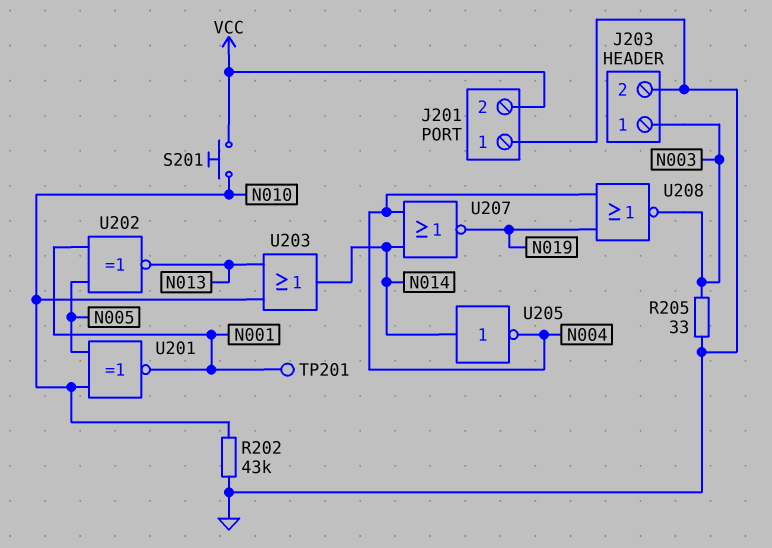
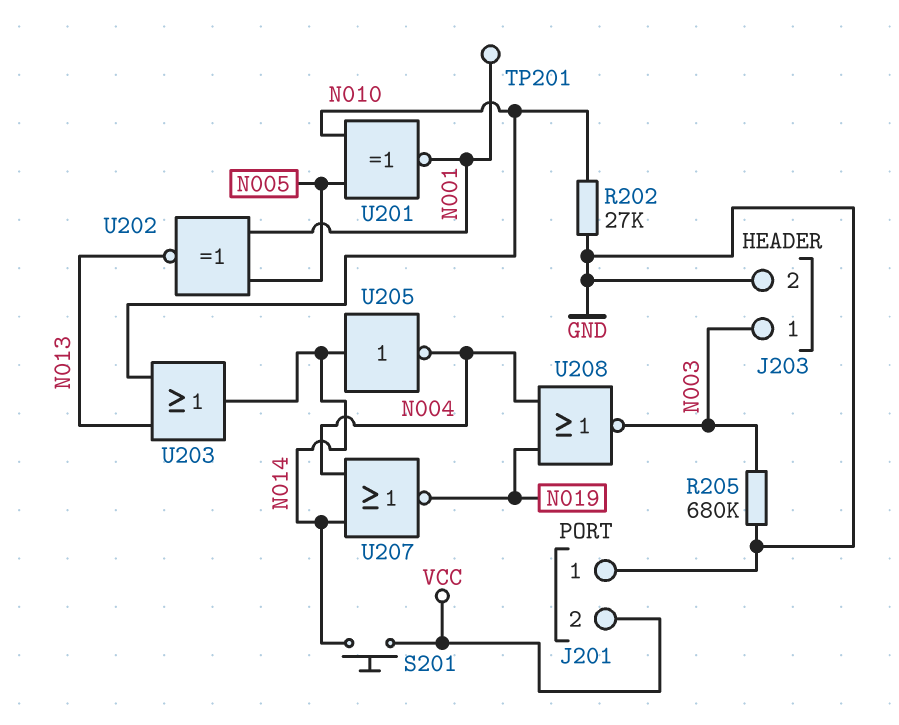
R202: 43k (GND, N010) -> 27k (GND, N010)
R205: 33 (GND, N003) -> 680k (GND, N003)
S201: button (N010, VCC) -> button (N014, VCC)

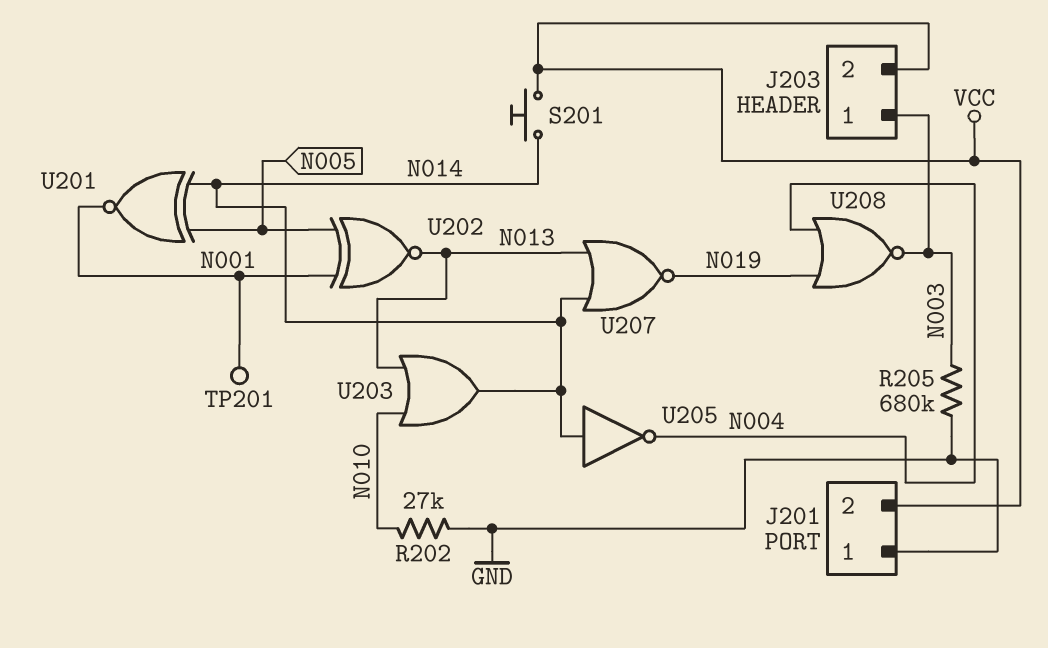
J203 pin 2: GND -> VCC
U201: XNOR (in N005, in N010, out N001) -> XNOR (in N005, in N014, out N001)
U207: NOR (in N004, in N014, out N019) -> NOR (in N013, in N014, out N019)

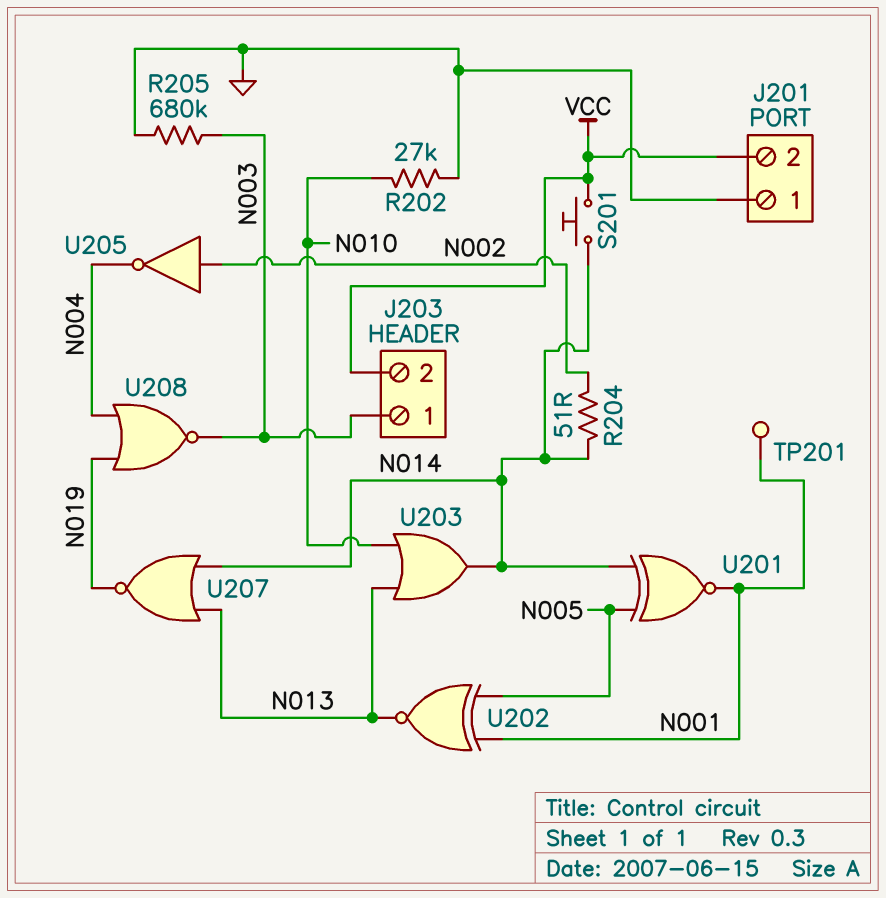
R204: none -> 51 (N002, N014)
U205: NOT (in N014, out N004) -> NOT (in N002, out N004)

